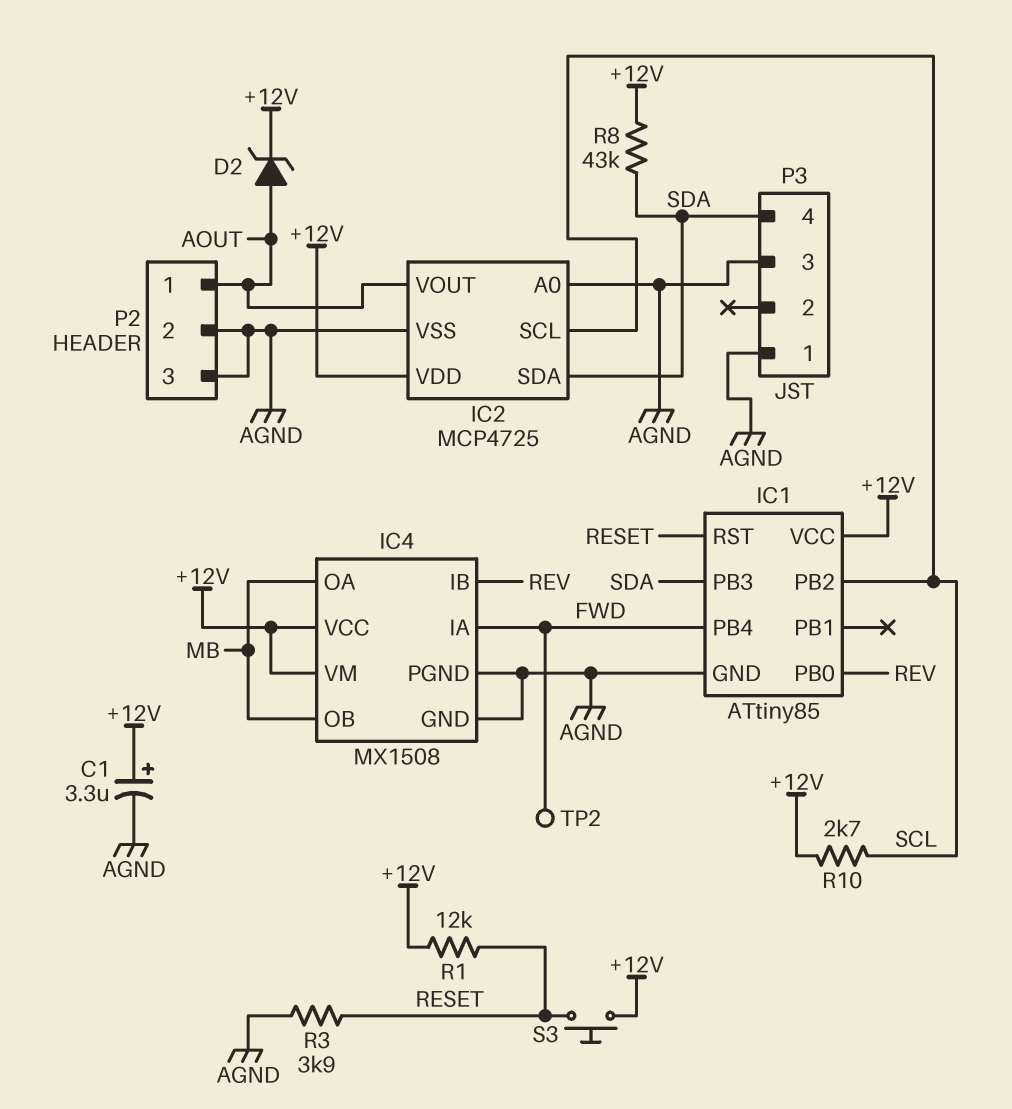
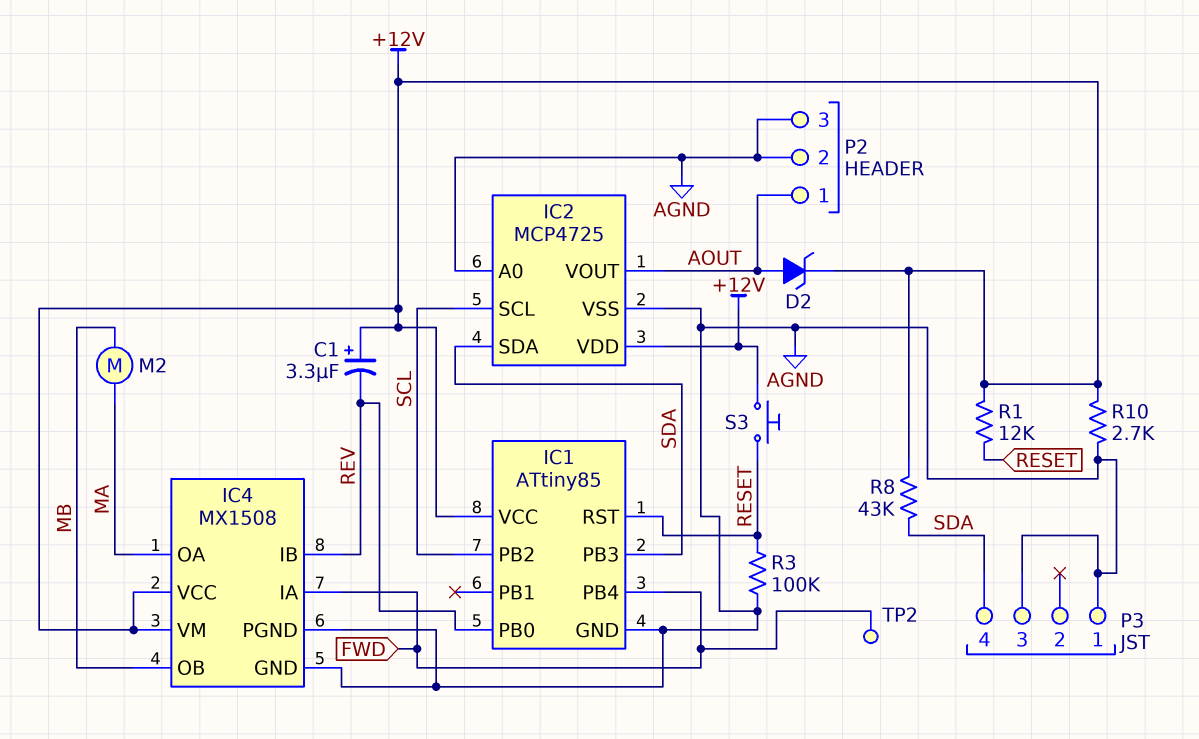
C1: 3.3uF (plus +12V, minus AGND) -> 3.3uF (plus +12V, minus REV)
IC4 pin OA: MB -> MA
M2: none -> motor (MA, MB)
R3: 3.9k (AGND, RESET) -> 100k (AGND, RESET)
R10: 2.7k (+12V, SCL) -> 2.7k (+12V, AGND)

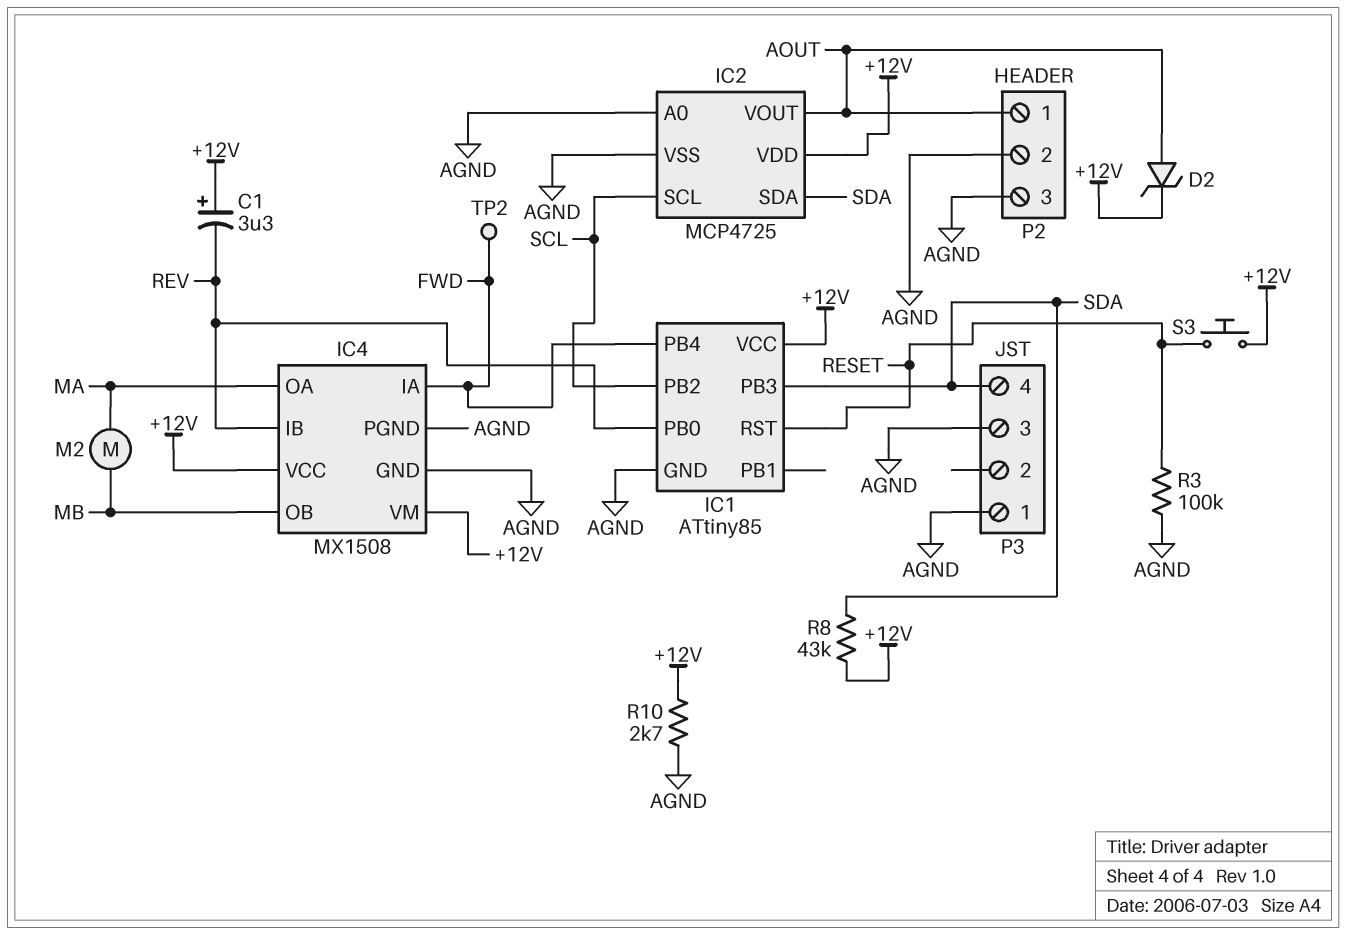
R1: 12k (+12V, RESET) -> none

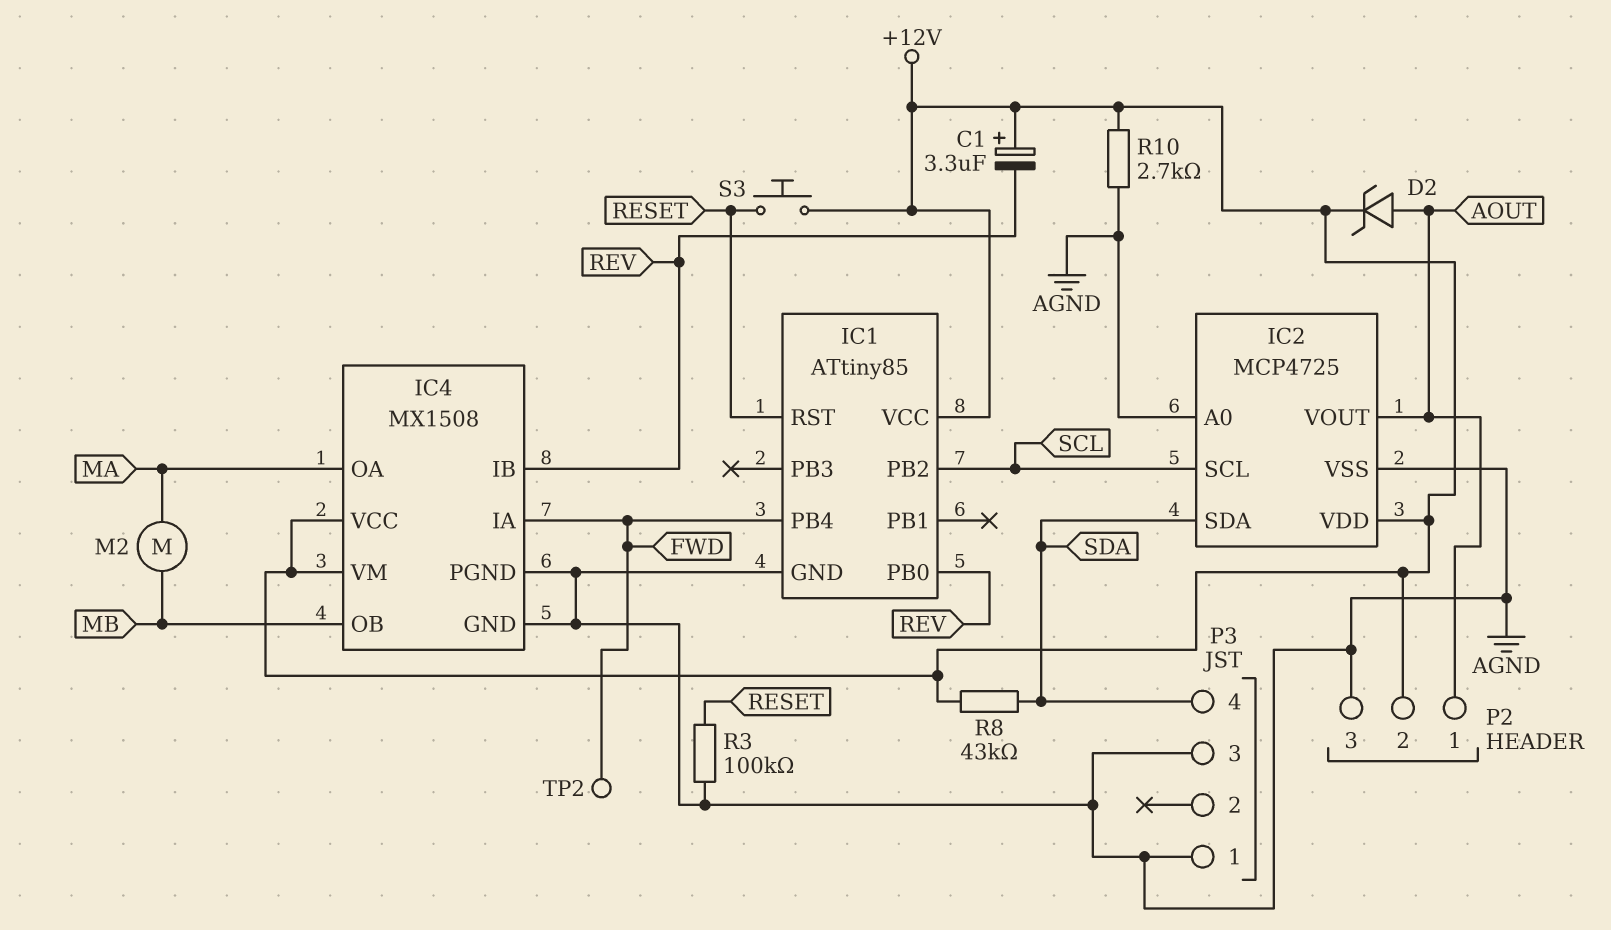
IC1 pin PB3: SDA -> none
P2 pin 2: AGND -> +12V

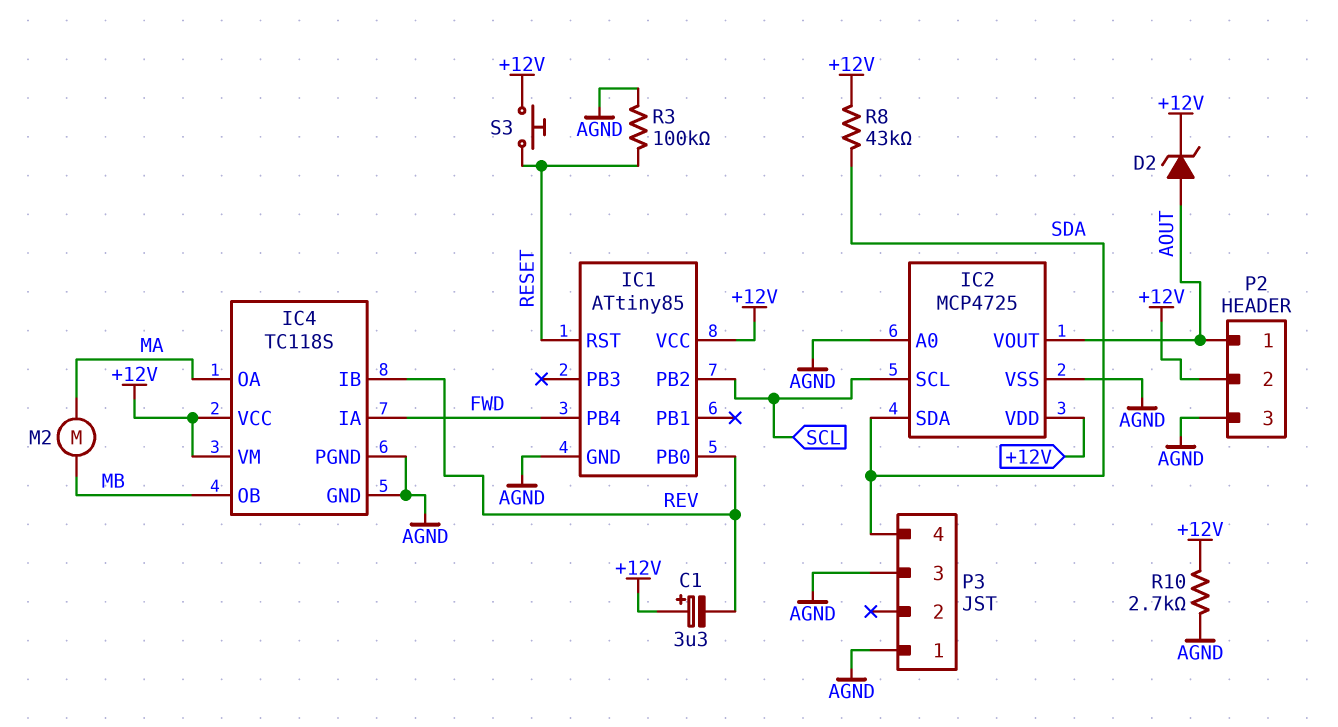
IC4: MX1508 -> TC118S
TP2: test point (FWD) -> none

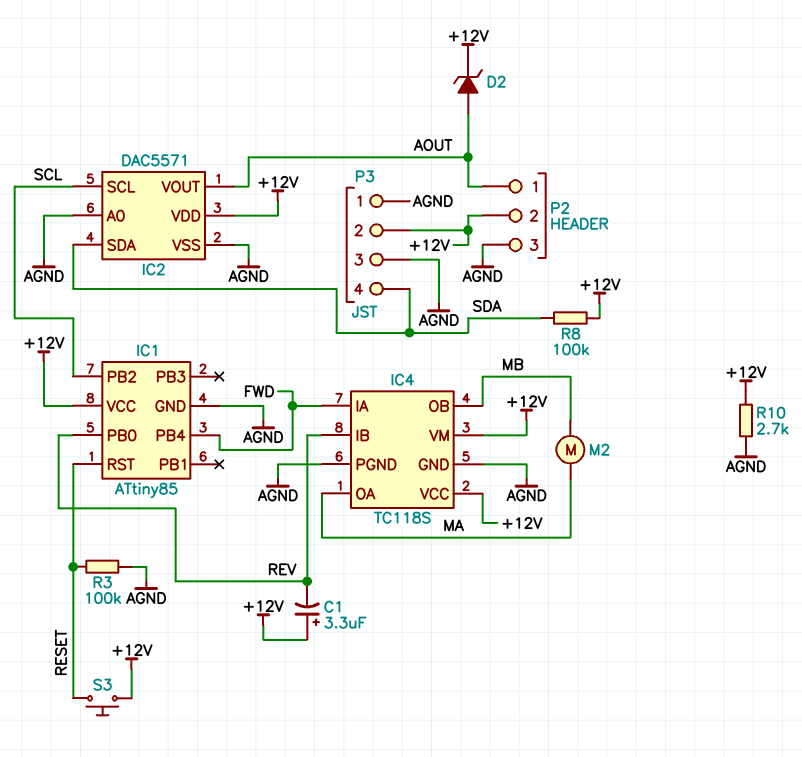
IC2: MCP4725 -> DAC5571
P3 pin 2: none -> +12V
R8: 43k (+12V, SDA) -> 100k (+12V, SDA)

